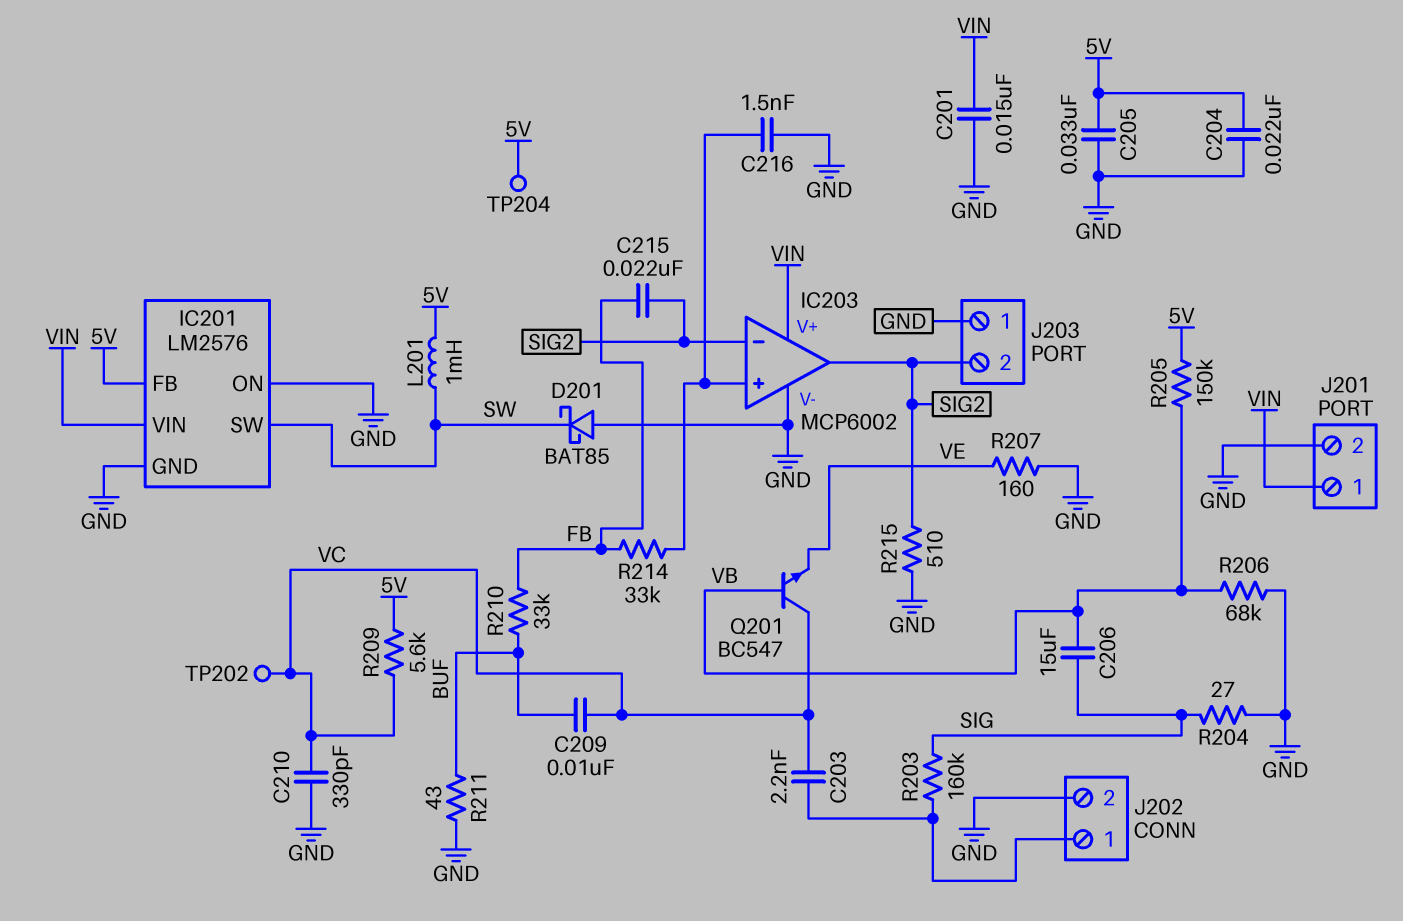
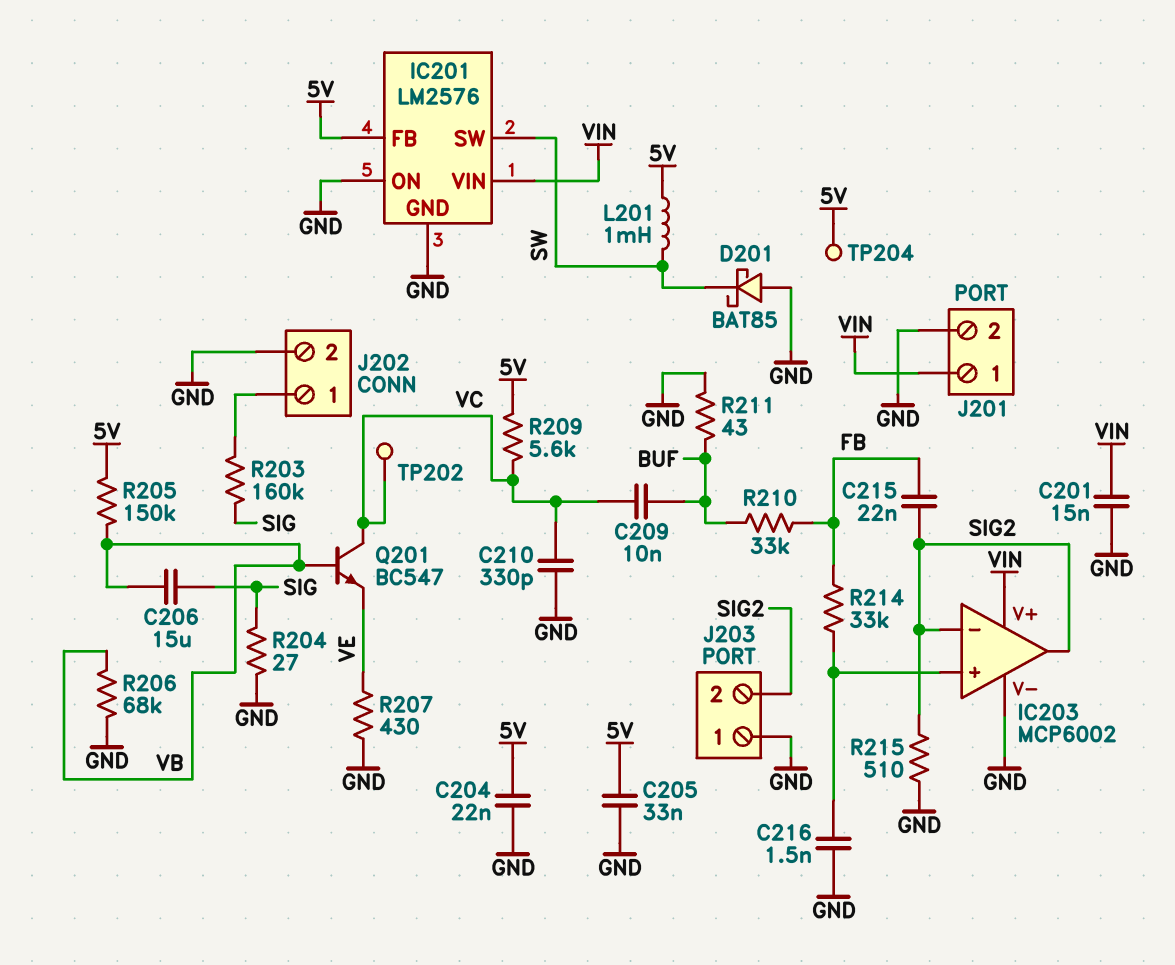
C203: 2.2nF (J202/1, VC) -> none
R207: 160 (GND, VE) -> 430 (GND, VE)

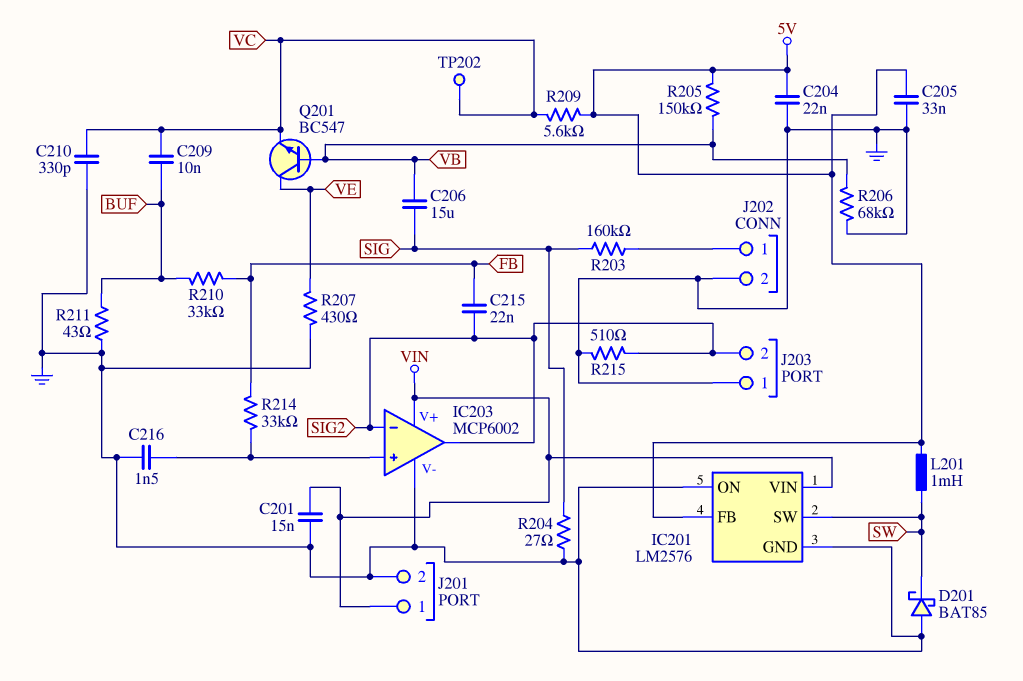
Q201: NPN BC547 (B VB, C VC, E VE) -> NPN BC547 (B VB, C VE, E VC)
TP204: test point (5V) -> none

